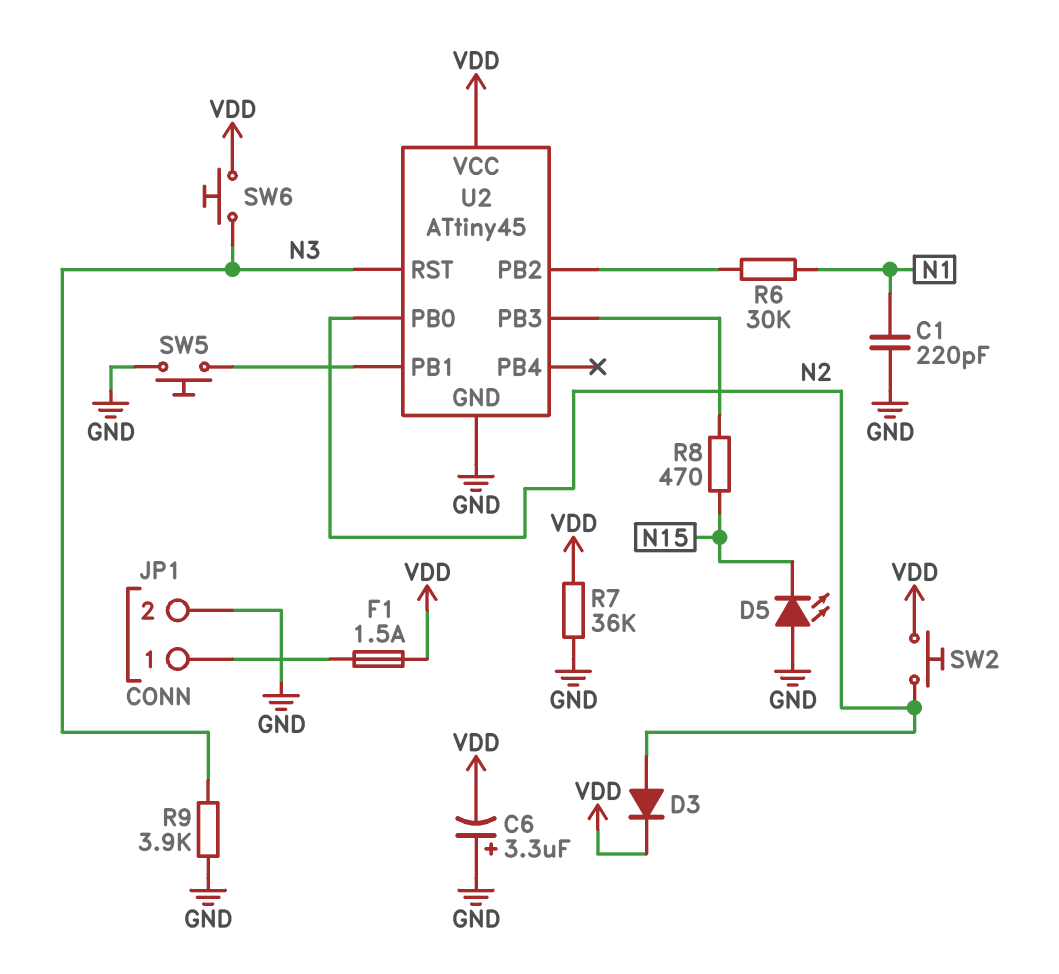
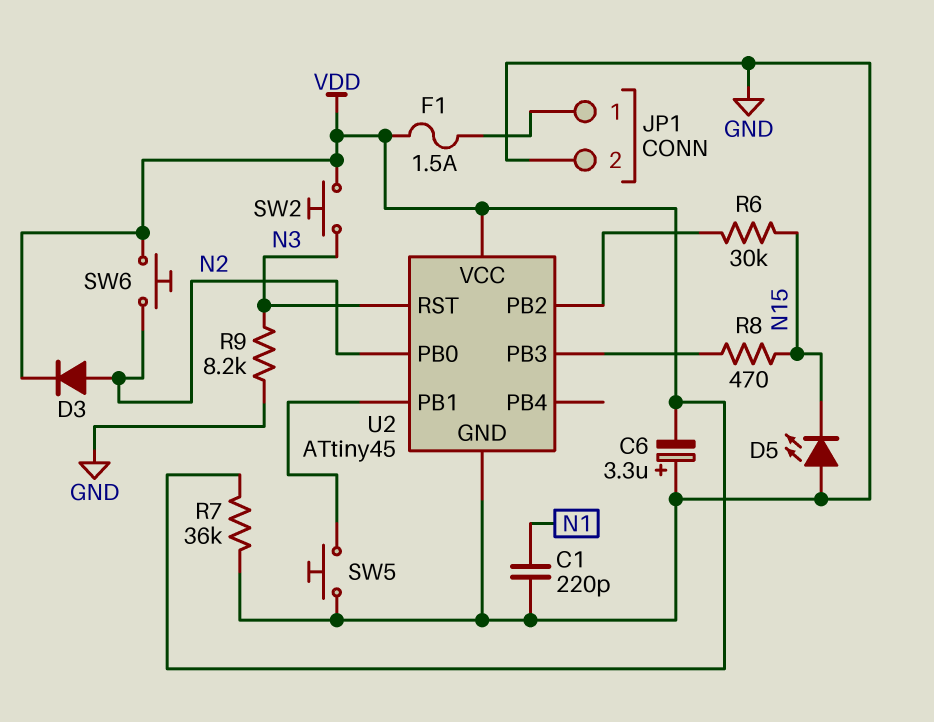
R6: 30k (N1, U2/PB2) -> 30k (N15, U2/PB2)
R9: 3.9k (GND, N3) -> 8.2k (GND, N3)
SW2: button (N2, VDD) -> button (N3, VDD)
SW6: button (N3, VDD) -> button (N2, VDD)

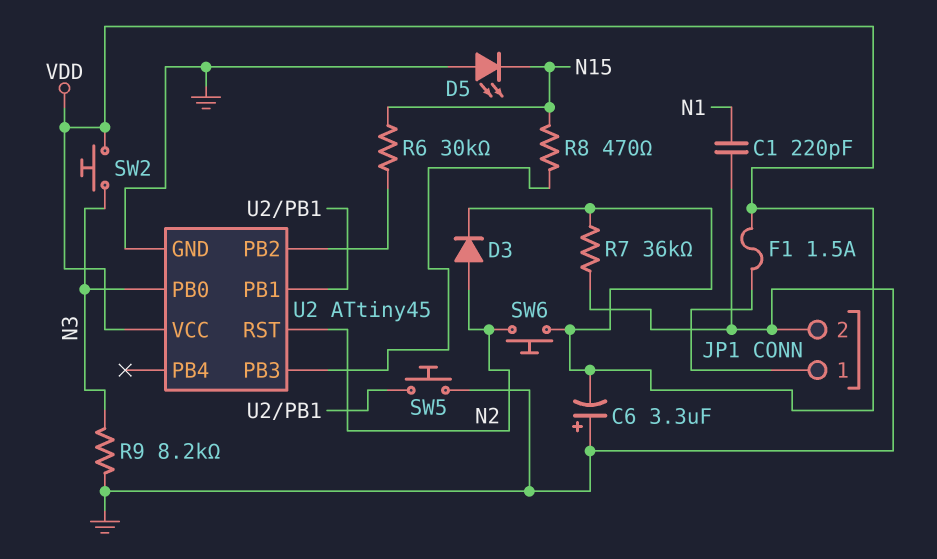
U2 pin PB0: N2 -> N3
U2 pin RST: N3 -> N2

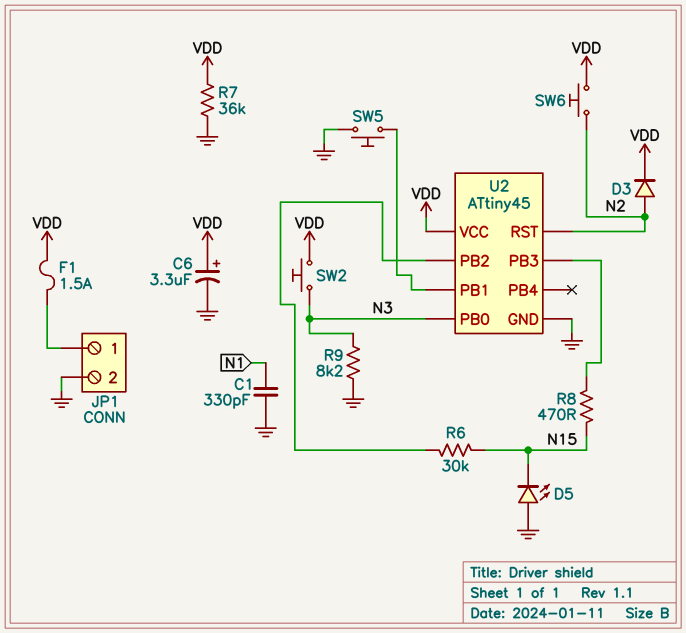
C1: 220pF (GND, N1) -> 330pF (GND, N1)
C6: 3.3uF (plus GND, minus VDD) -> 3.3uF (plus VDD, minus GND)

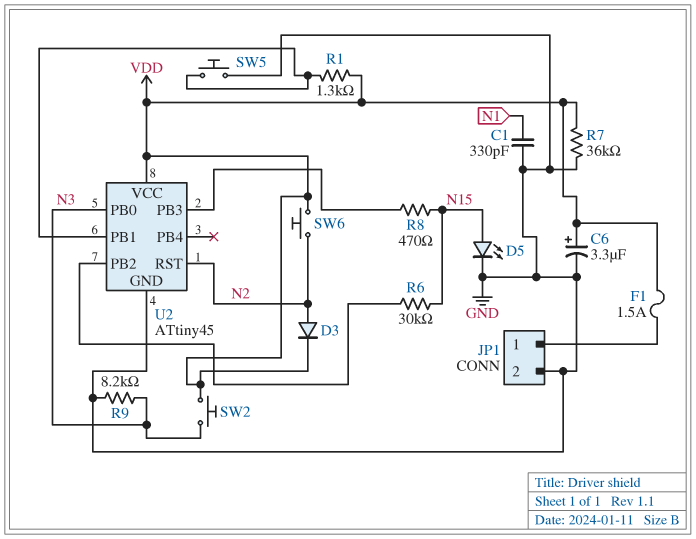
D5: LED (A GND, K N15) -> LED (A N15, K GND)
R1: none -> 1.3k (U2/PB1, VDD)

